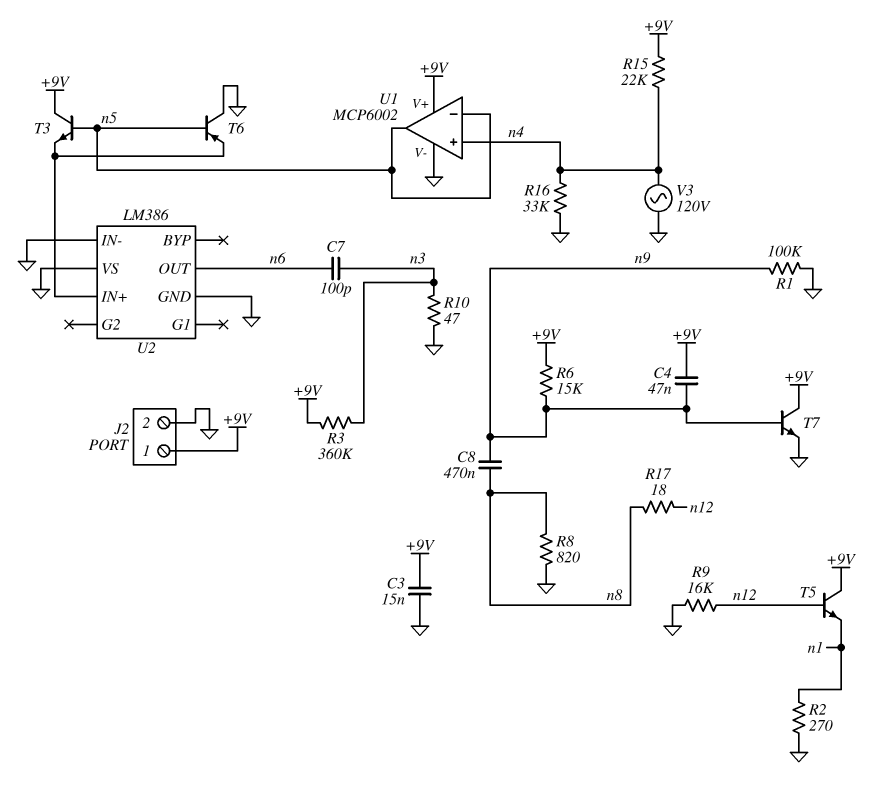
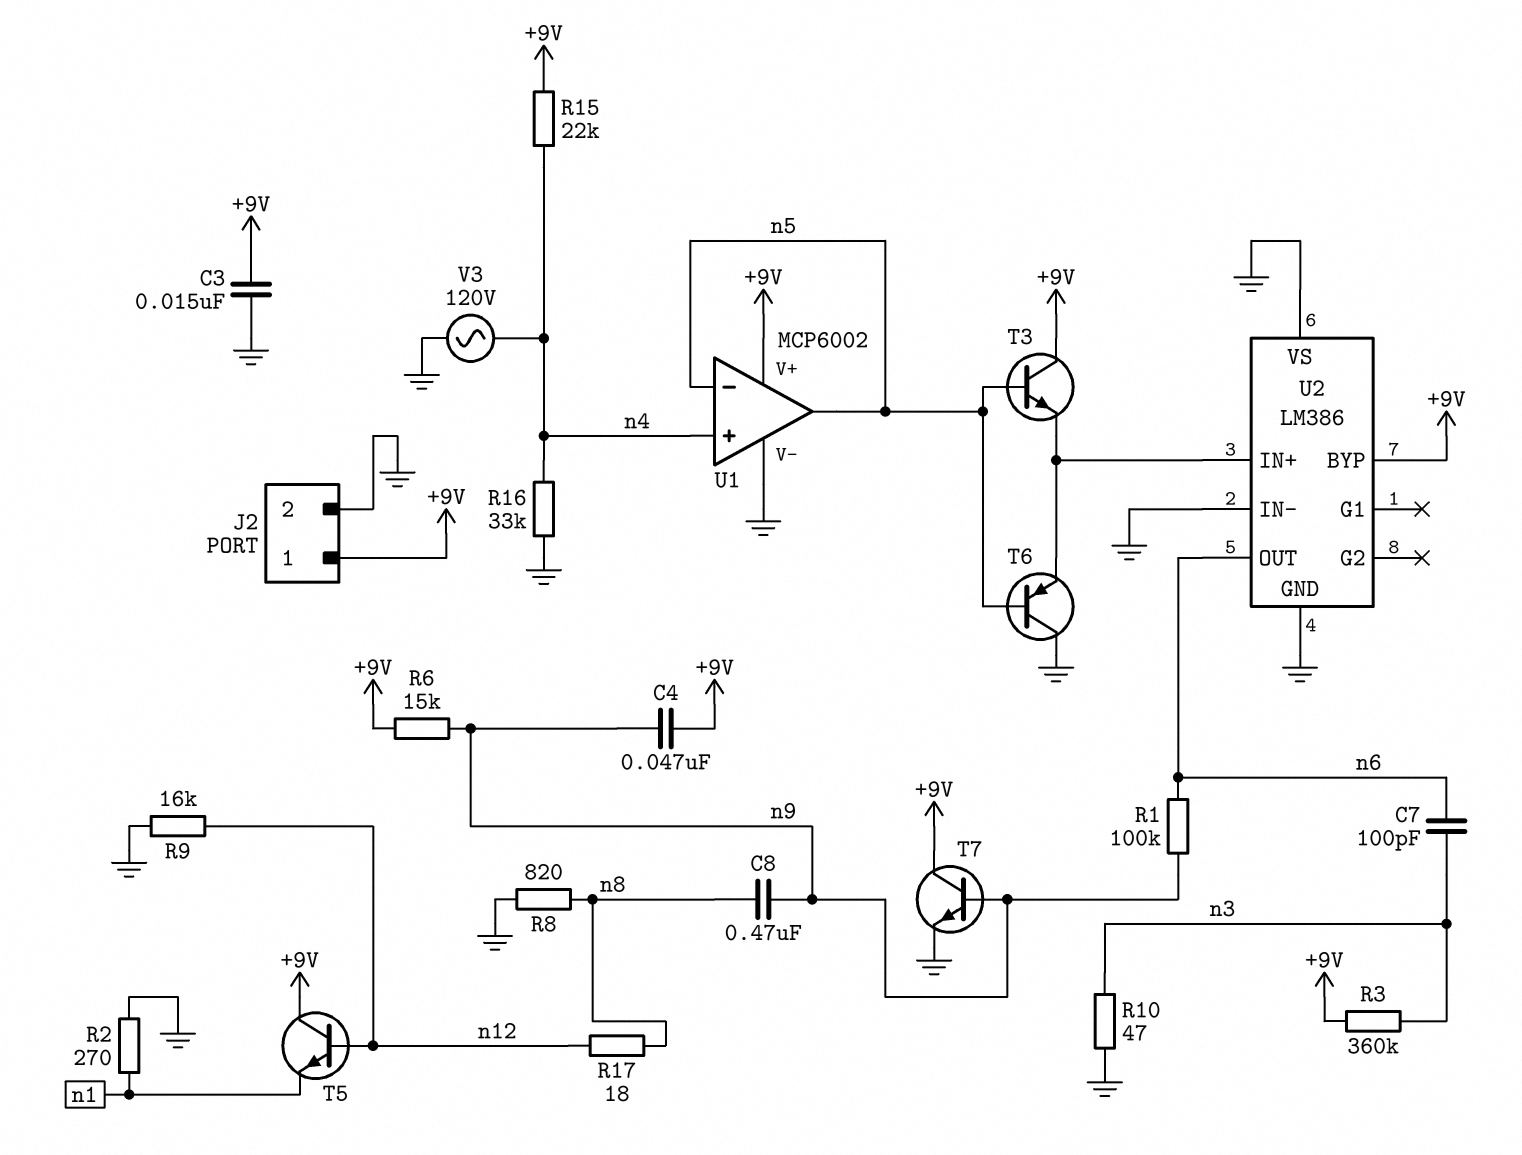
R1: 100k (GND, n9) -> 100k (n6, n9)
U2 pin BYP: none -> +9V

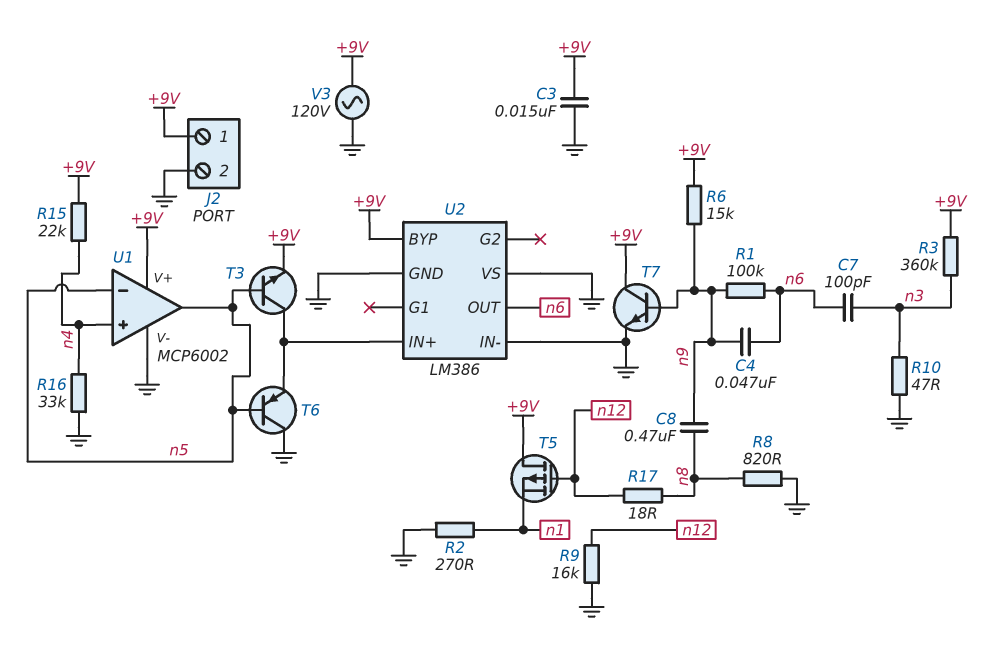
C4: 47nF (+9V, n9) -> 47nF (n6, n9)
T3: NPN (B n5, C +9V, E U2/IN+) -> NPN (B n5, C U2/IN+, E +9V)
T5: NPN (B n12, C +9V, E n1) -> PMOS (G n12, D +9V, S n1)
V3: AC 120V (GND, n4) -> AC 120V (+9V, GND)

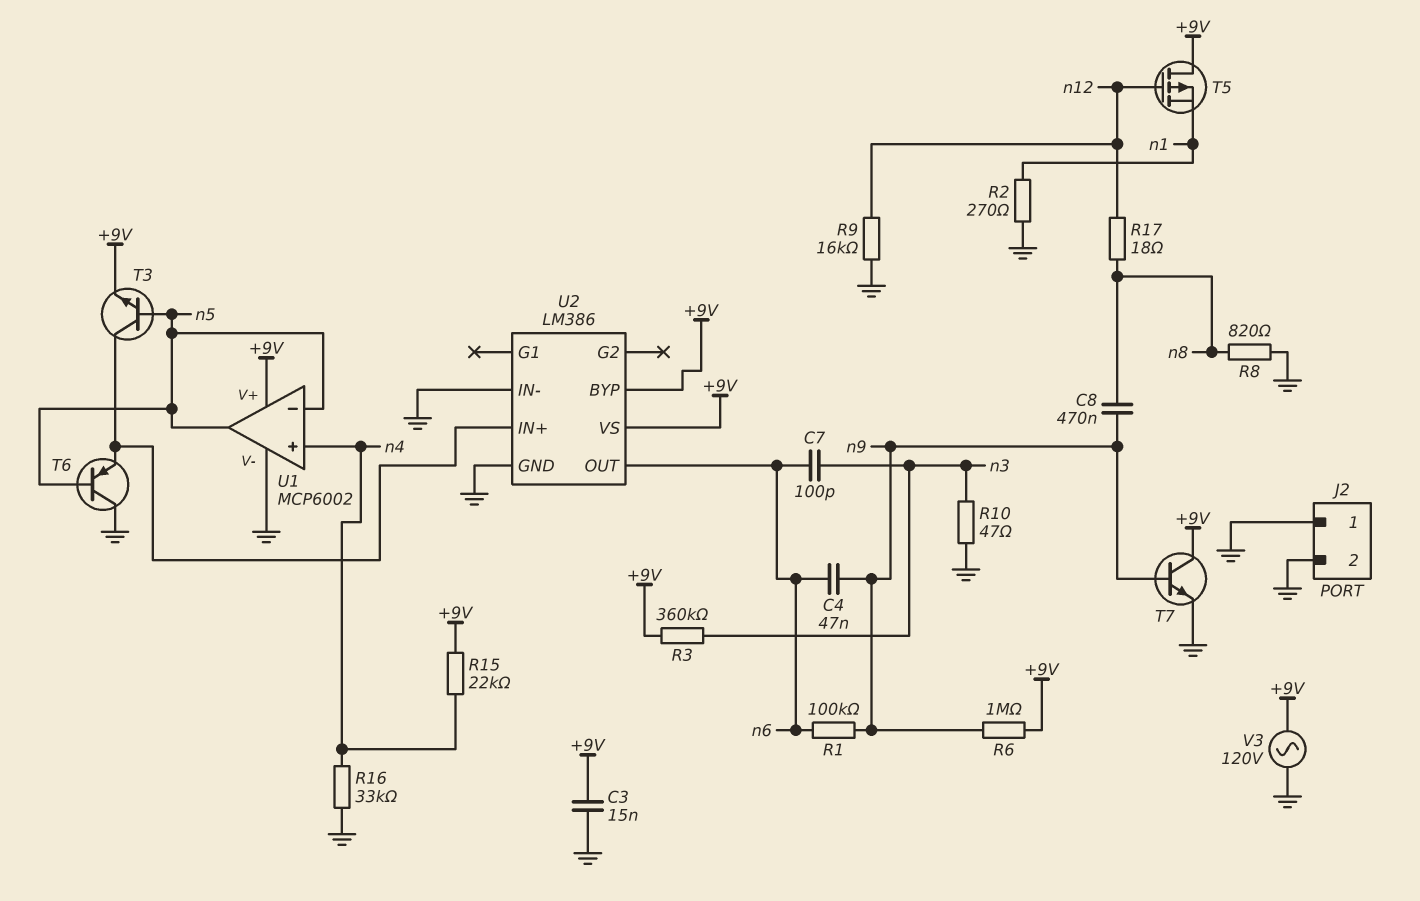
J2 pin 1: +9V -> GND
R6: 15k (+9V, n9) -> 1M (+9V, n9)
U2 pin VS: GND -> +9V

